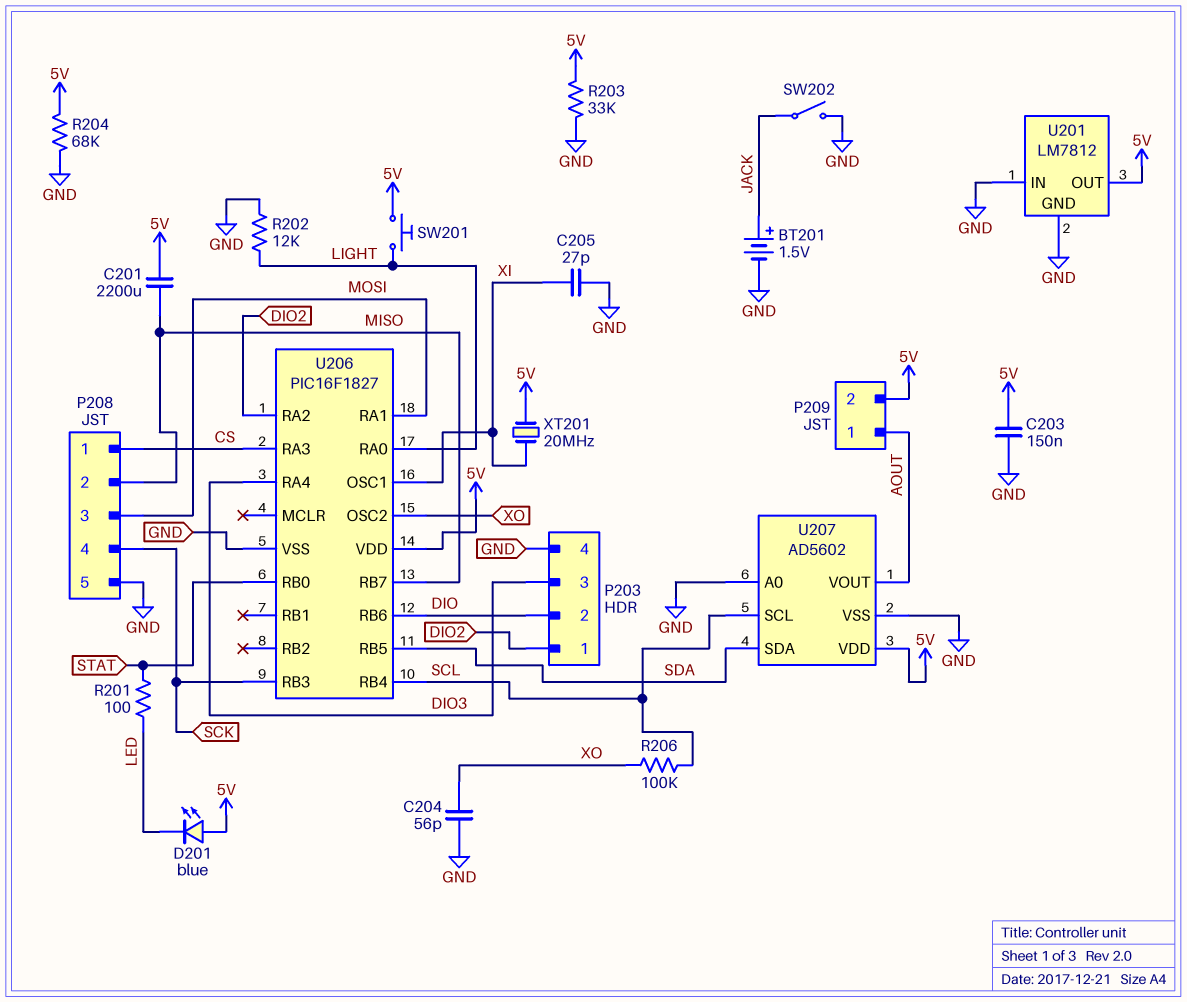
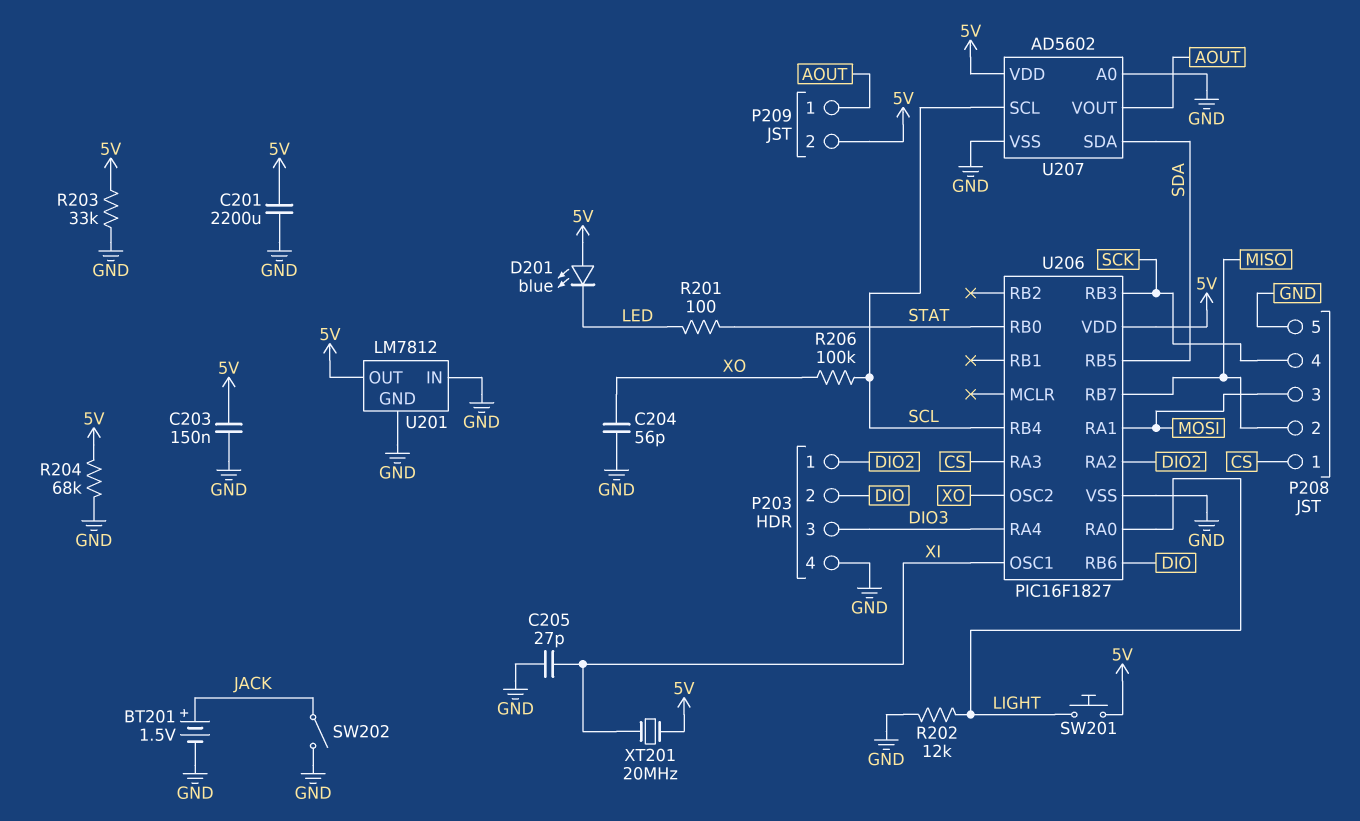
C201: 2200uF (5V, MISO) -> 2200uF (5V, GND)

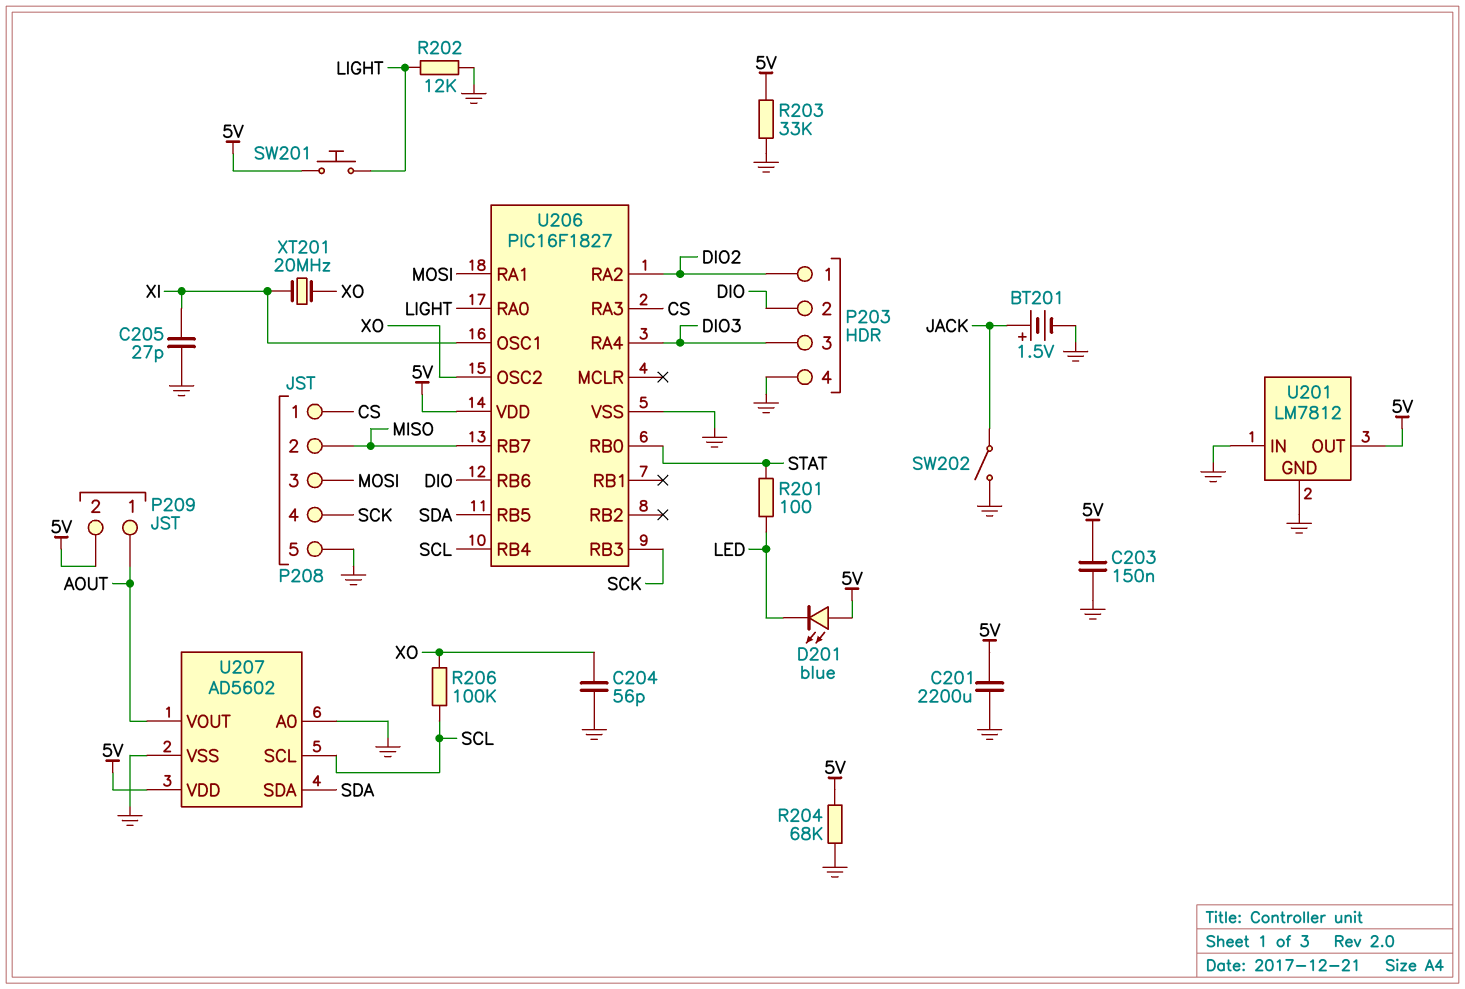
XT201: 20MHz (5V, XI) -> 20MHz (XI, XO)

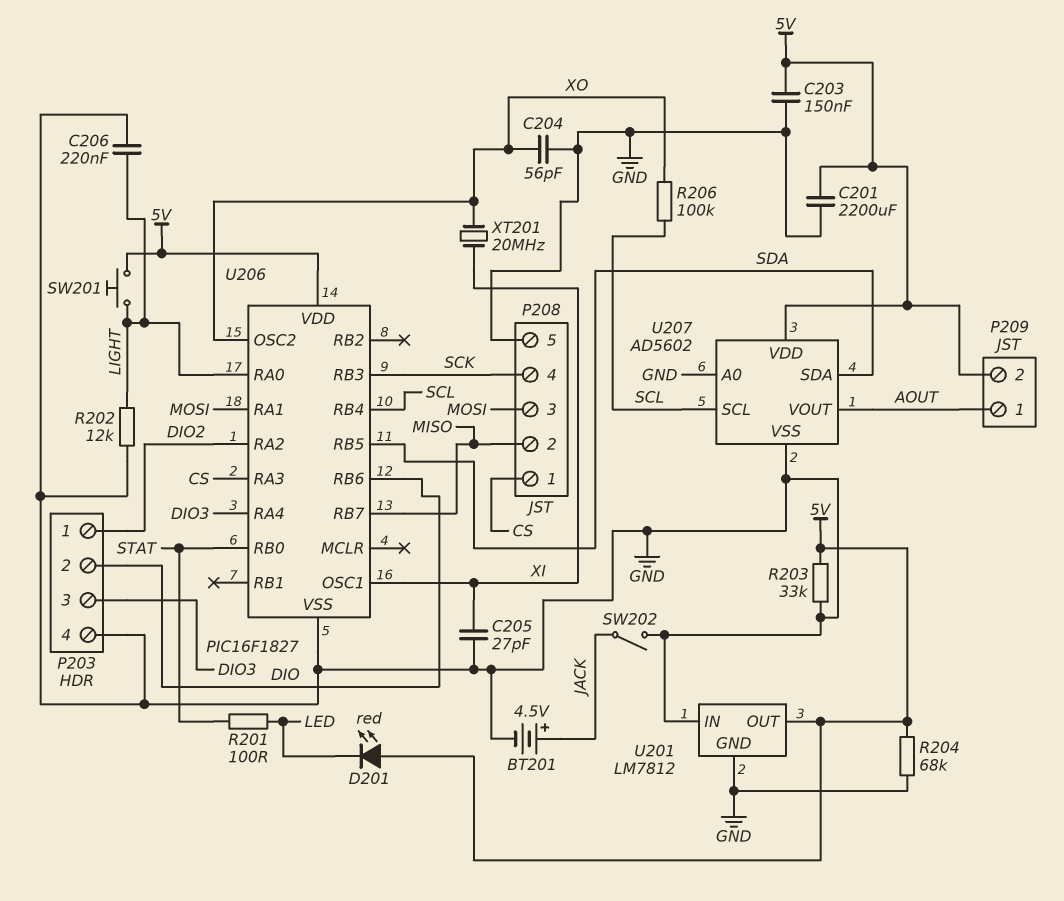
BT201: 1.5V (plus JACK, minus GND) -> 4.5V (plus JACK, minus GND)
C206: none -> 220nF (GND, LIGHT)
D201: LED blue (A 5V, K LED) -> LED red (A 5V, K LED)

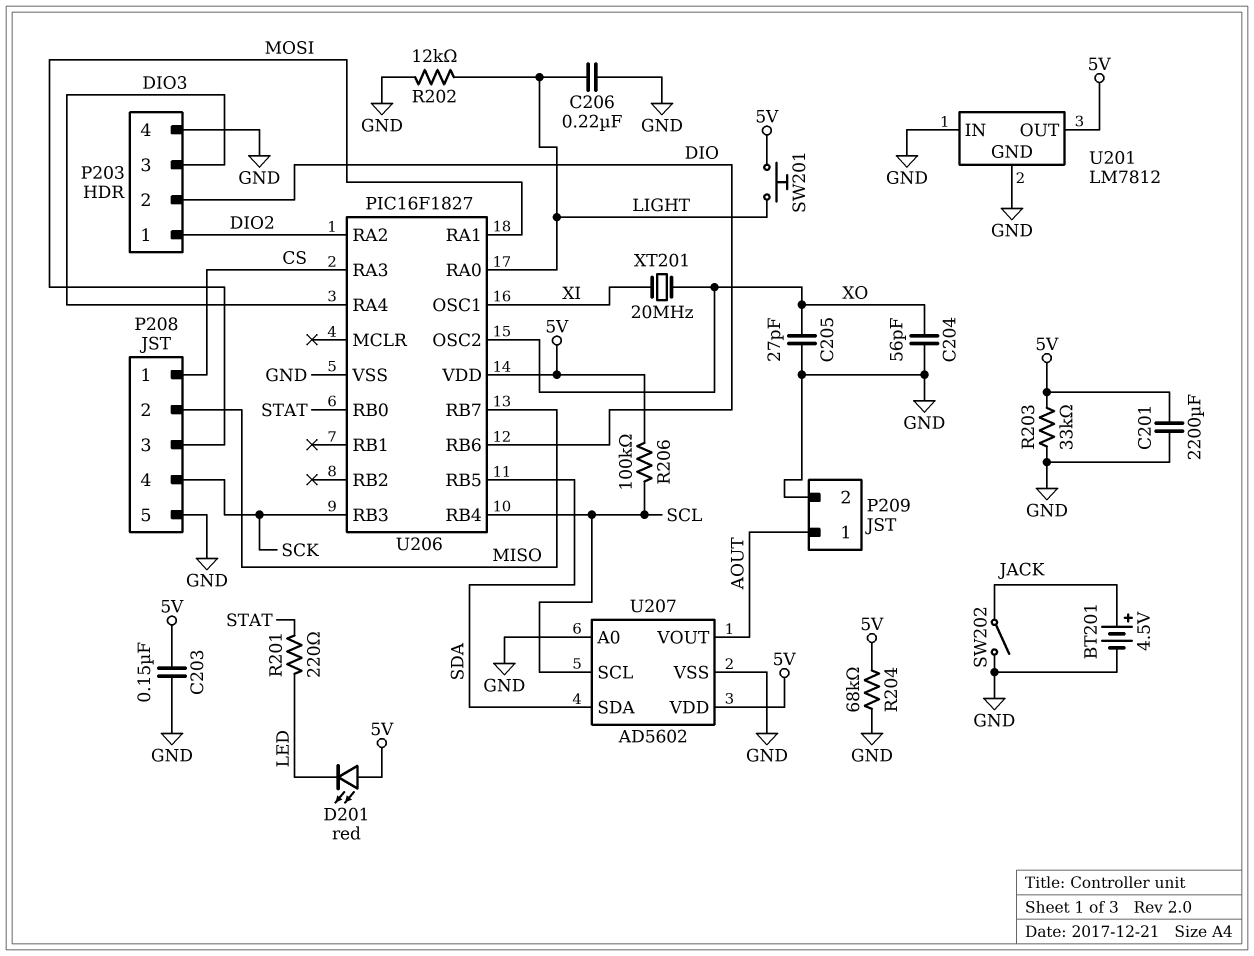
C205: 27pF (GND, XI) -> 27pF (GND, XO)
P209 pin 2: 5V -> GND
R201: 100 (LED, STAT) -> 220 (LED, STAT)
R206: 100k (SCL, XO) -> 100k (5V, SCL)

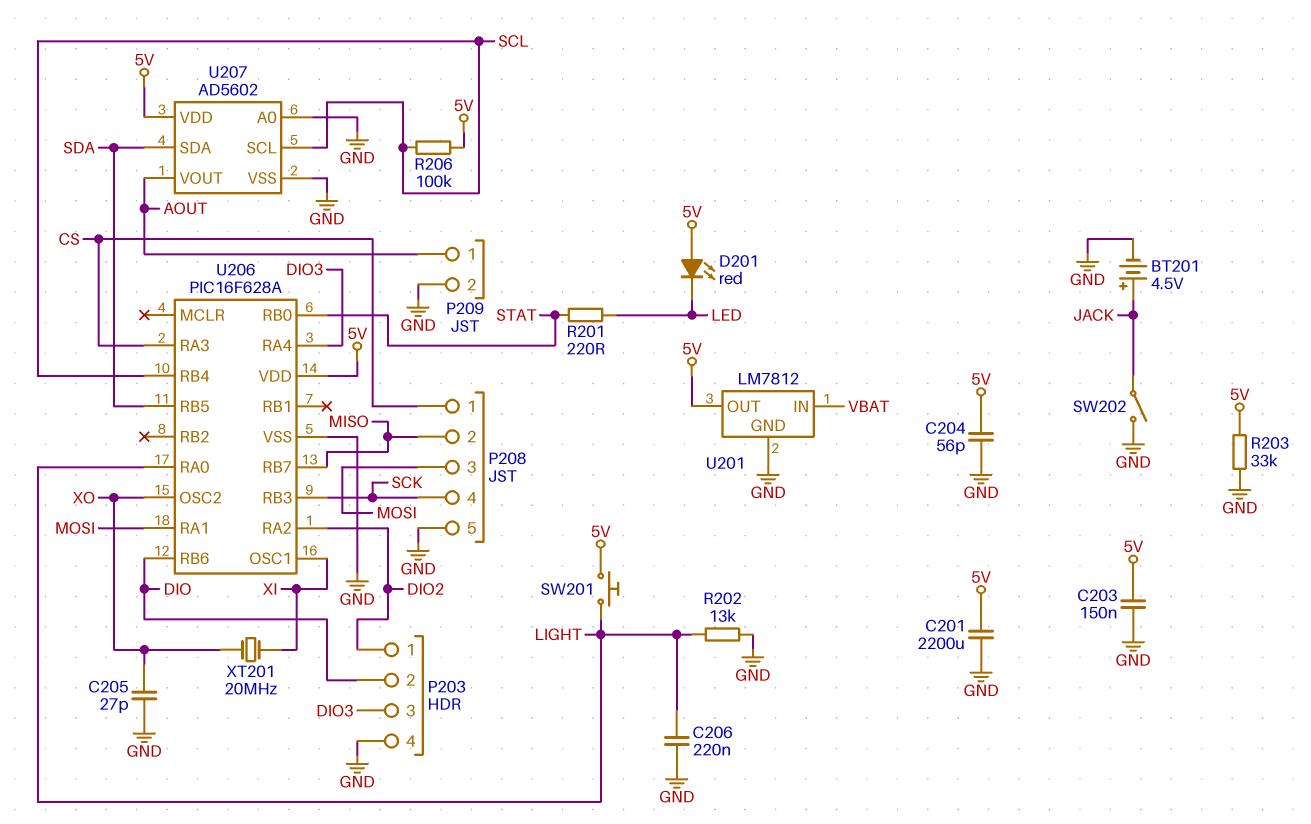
C204: 56pF (GND, XO) -> 56pF (5V, GND)
R202: 12k (GND, LIGHT) -> 13k (GND, LIGHT)
R204: 68k (5V, GND) -> none
U201 pin IN: GND -> VBAT
U206: PIC16F1827 -> PIC16F628A

